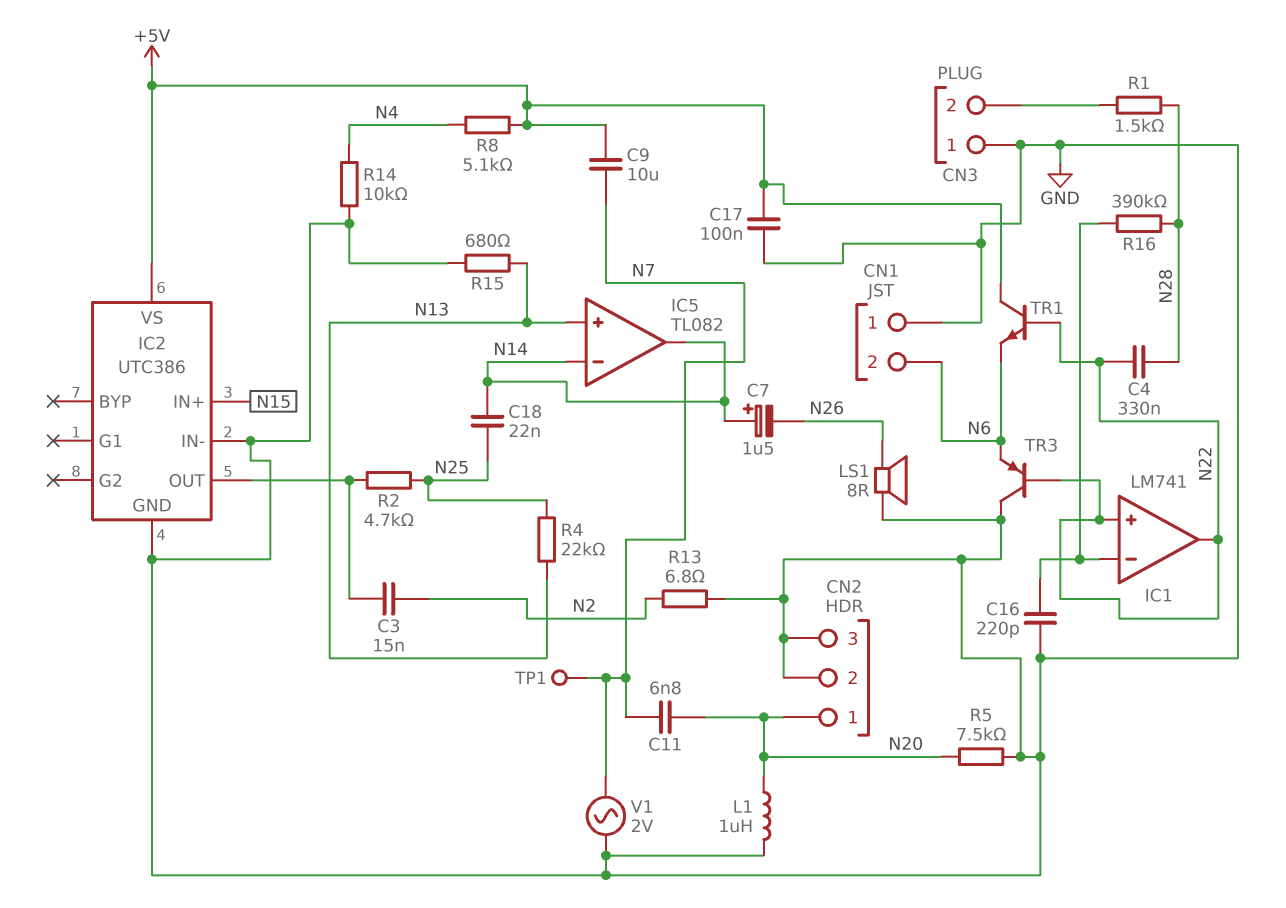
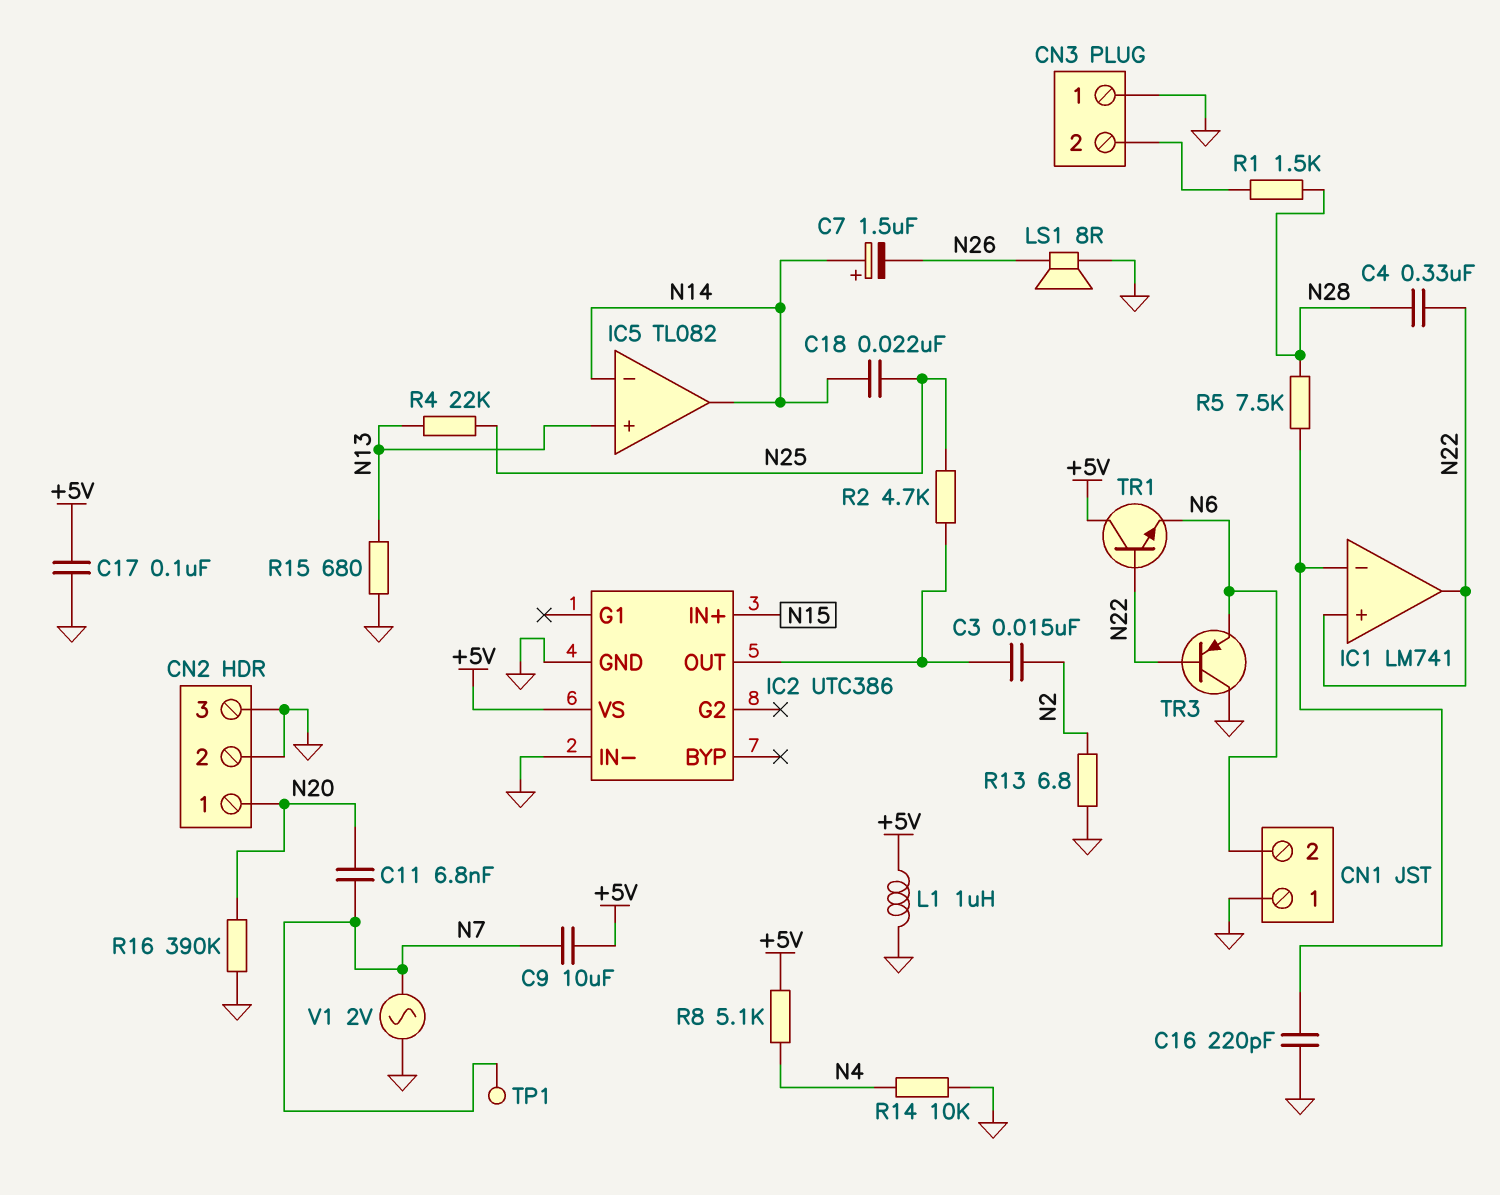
L1: 1uH (GND, N20) -> 1uH (+5V, GND)
R5: 7.5k (GND, N20) -> 7.5k (IC1/in-, N28)
R16: 390k (IC1/in-, N28) -> 390k (GND, N20)

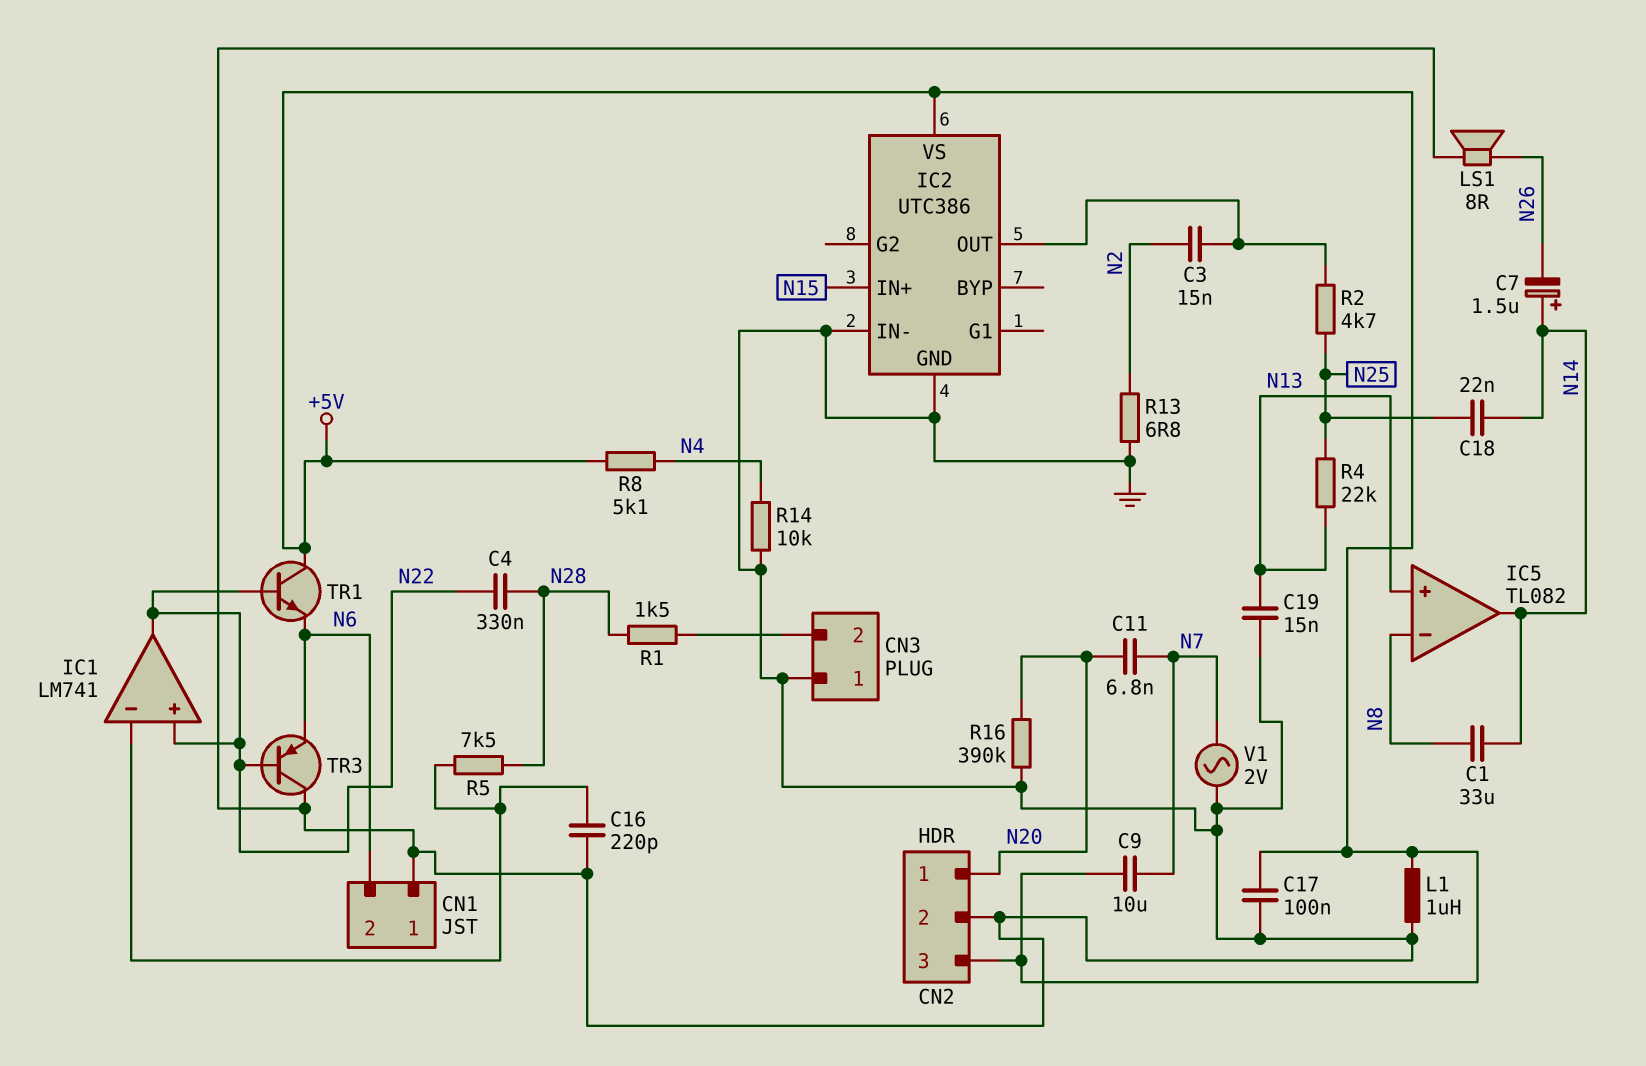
C1: none -> 33uF (N8, N14)
C19: none -> 15nF (GND, N13)
CN2 pin 3: GND -> +5V
IC5 pin in-: N14 -> N8
R15: 680 (GND, N13) -> none
TP1: test point (N7) -> none

